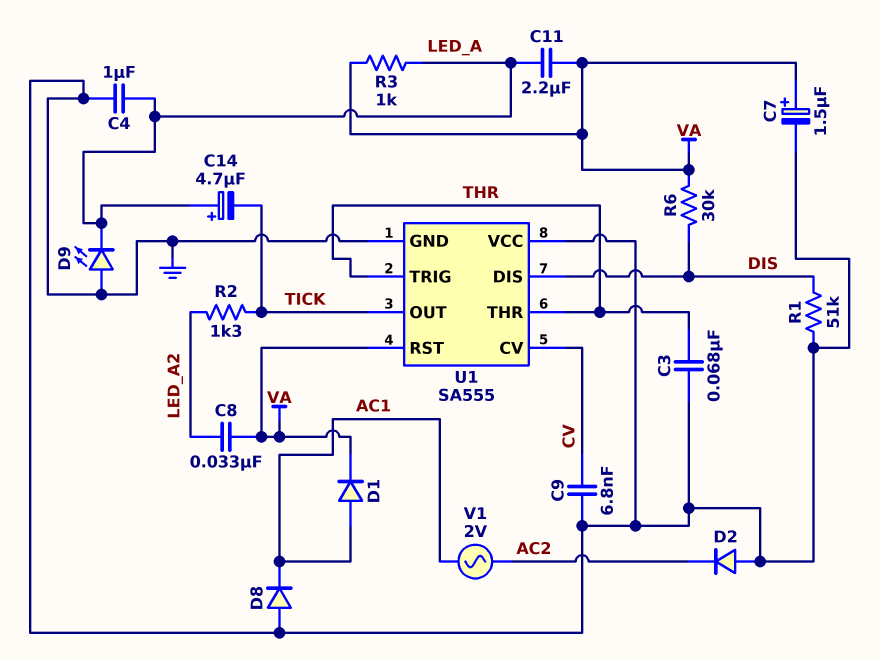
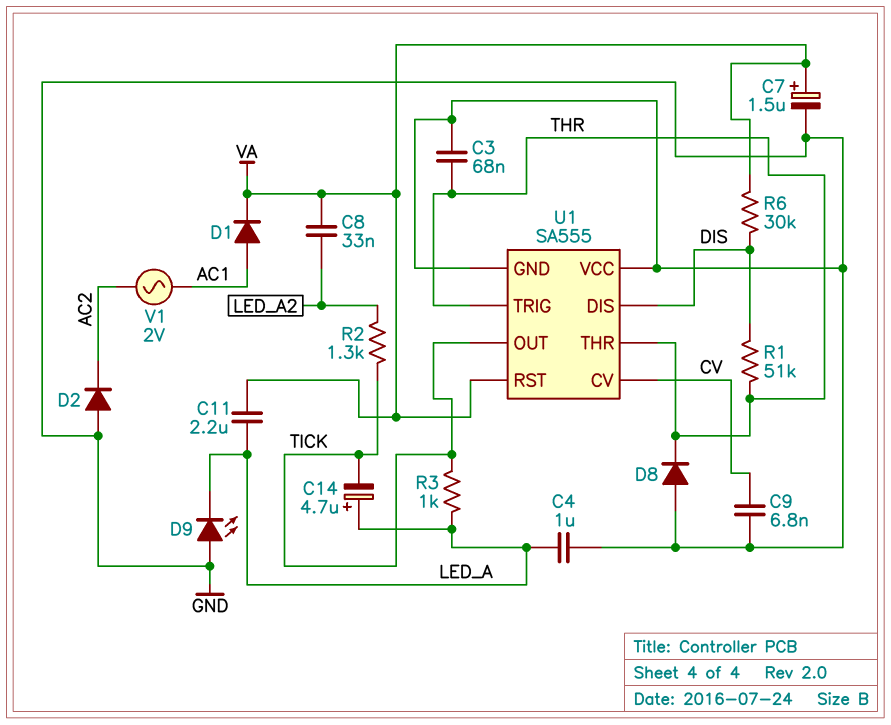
D8: diode (A GND, K AC1) -> diode (A GND, K THR)
R1: 51k (DIS, GND) -> 51k (DIS, THR)
R3: 1k (LED_A, VA) -> 1k (LED_A, TICK)

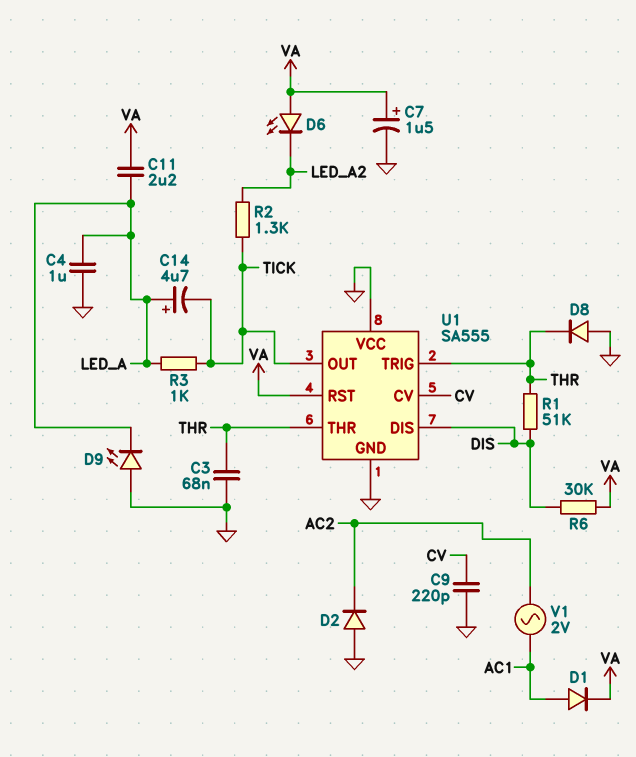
C8: 33nF (LED_A2, VA) -> none
C9: 6.8nF (CV, GND) -> 220pF (CV, GND)
D6: none -> LED (A VA, K LED_A2)

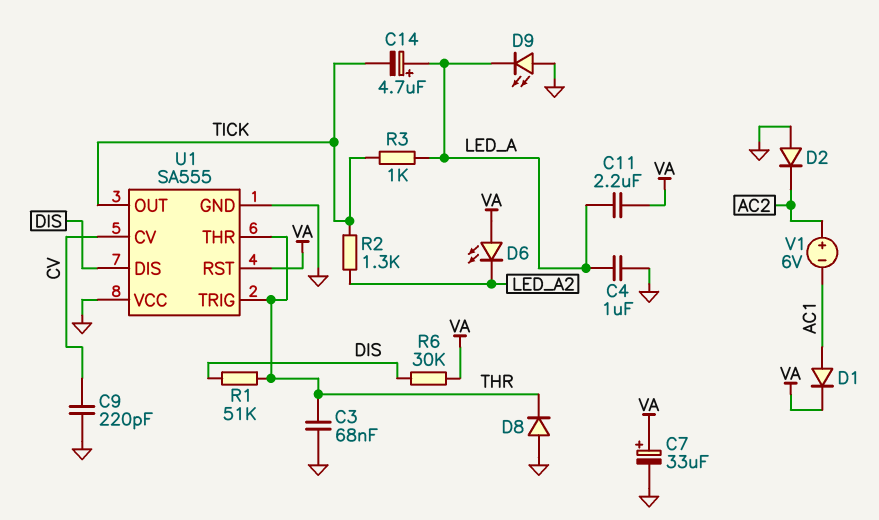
C7: 1.5uF (plus VA, minus GND) -> 33uF (plus VA, minus GND)
V1: AC 2V (AC1, AC2) -> 6V (plus AC2, minus AC1)

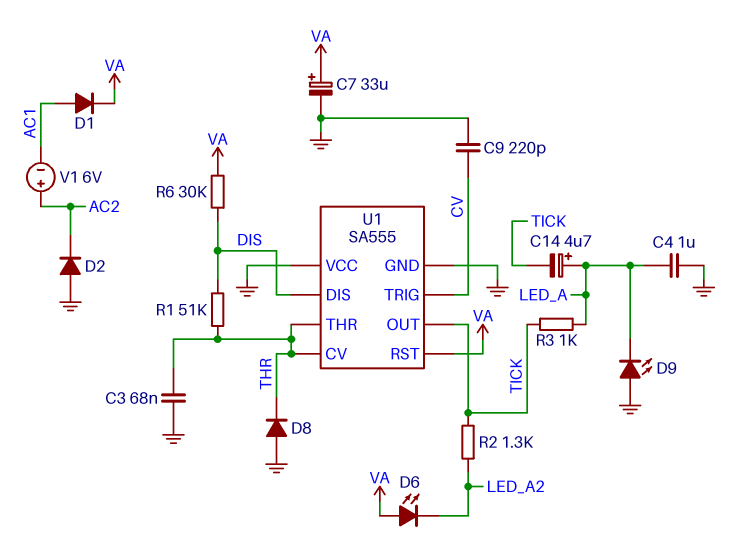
C11: 2.2uF (LED_A, VA) -> none
U1 pin CV: CV -> THR
U1 pin TRIG: THR -> CV

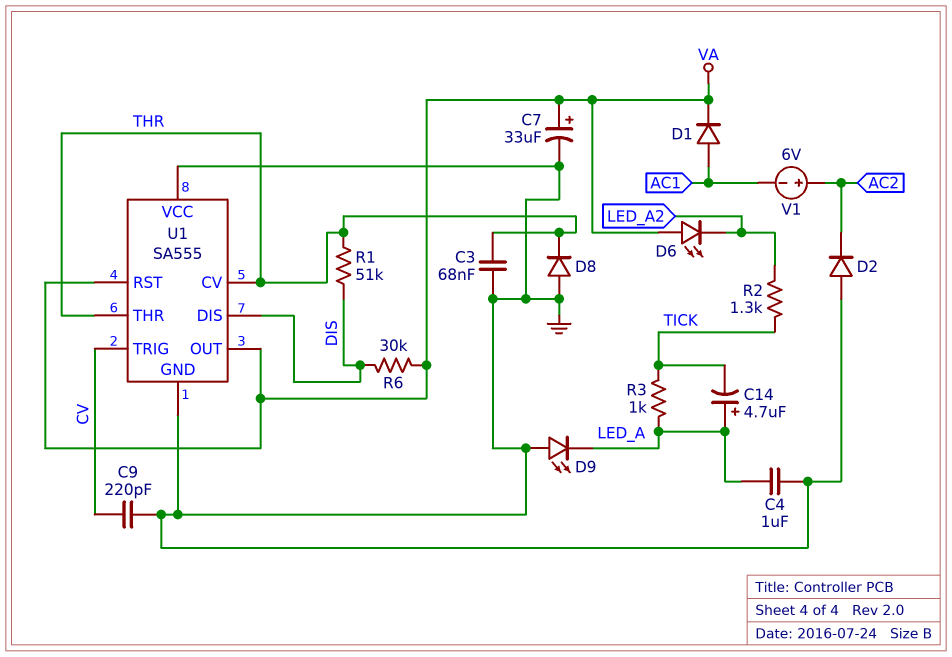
U1 pin OUT: TICK -> VA

